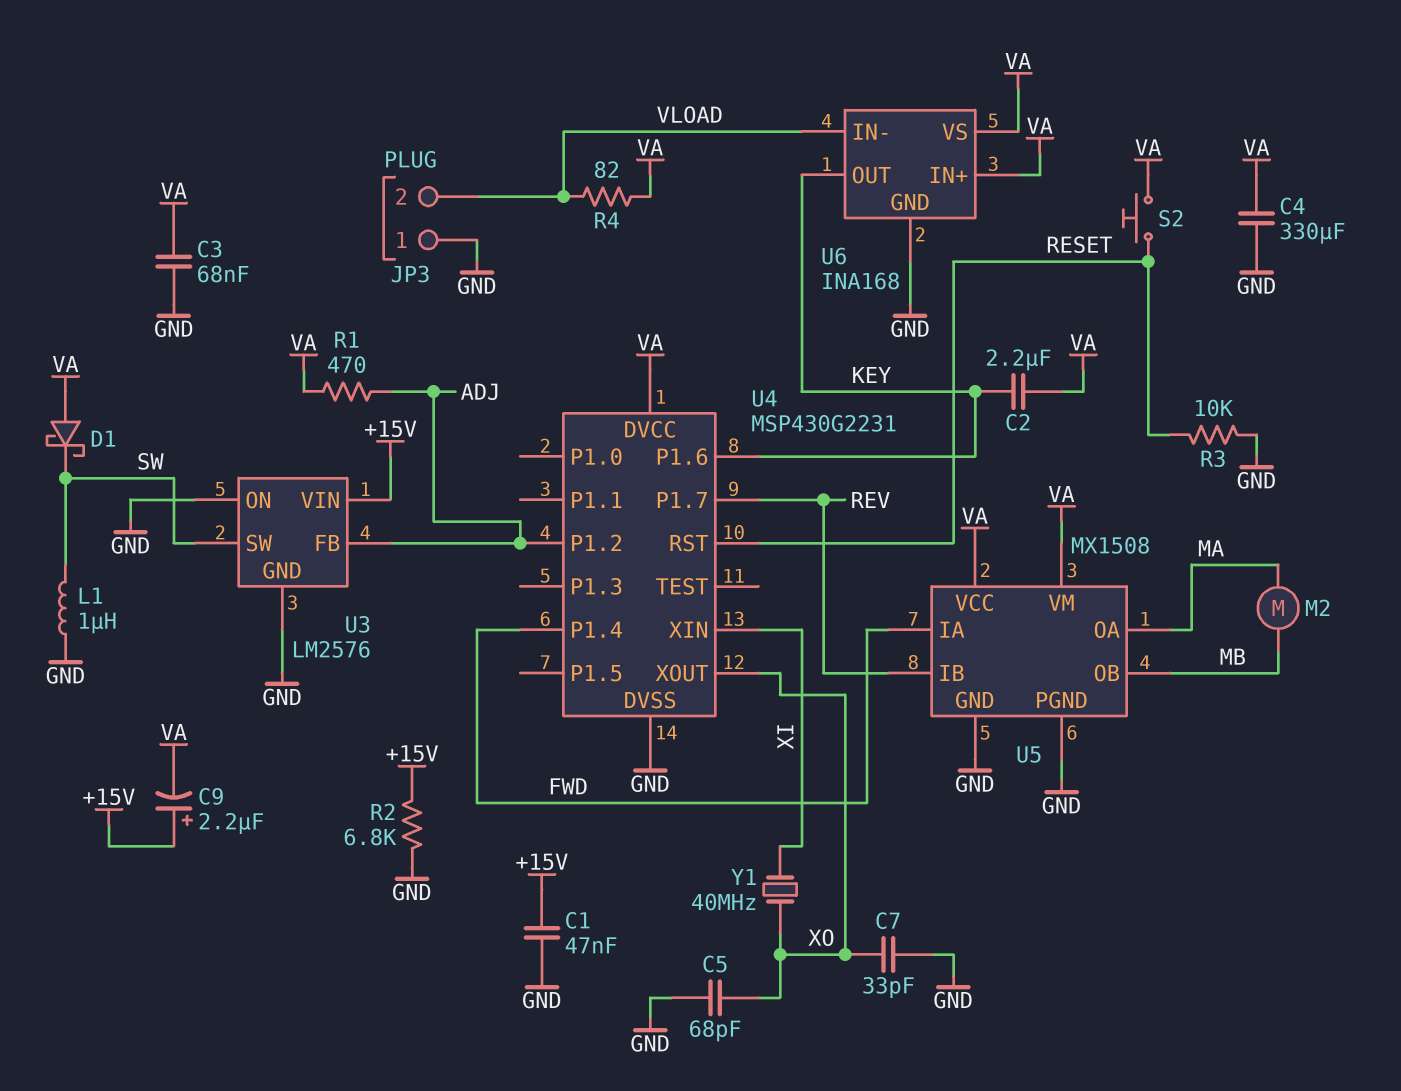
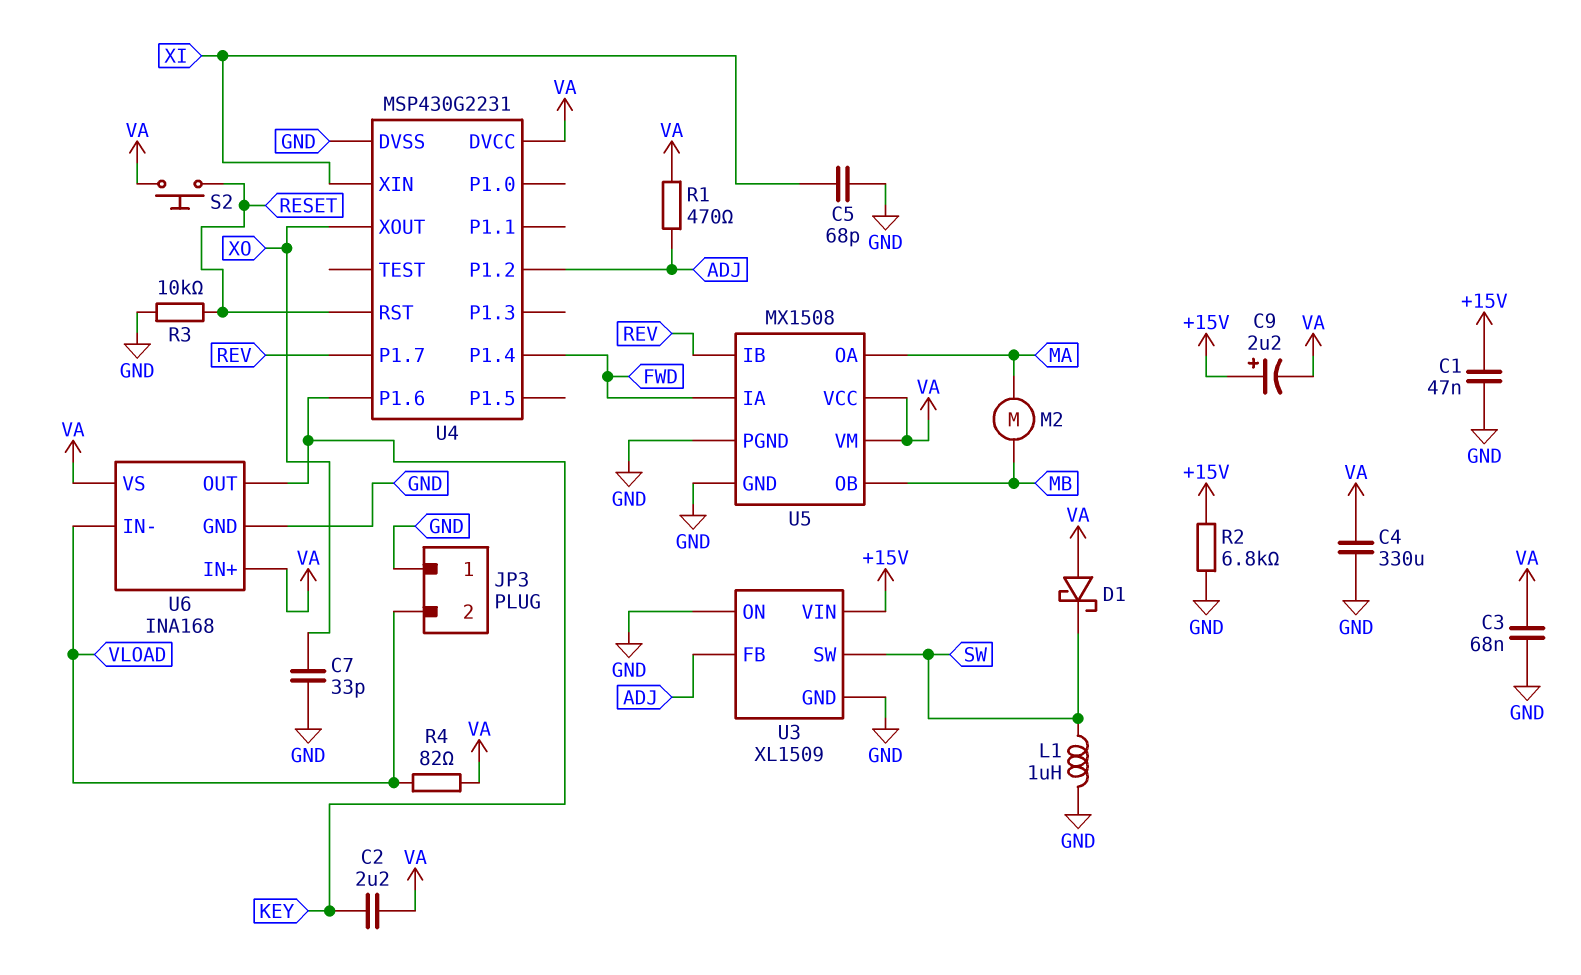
C5: 68pF (GND, XO) -> 68pF (GND, XI)
U3: LM2576 -> XL1509
Y1: 40MHz (XI, XO) -> none

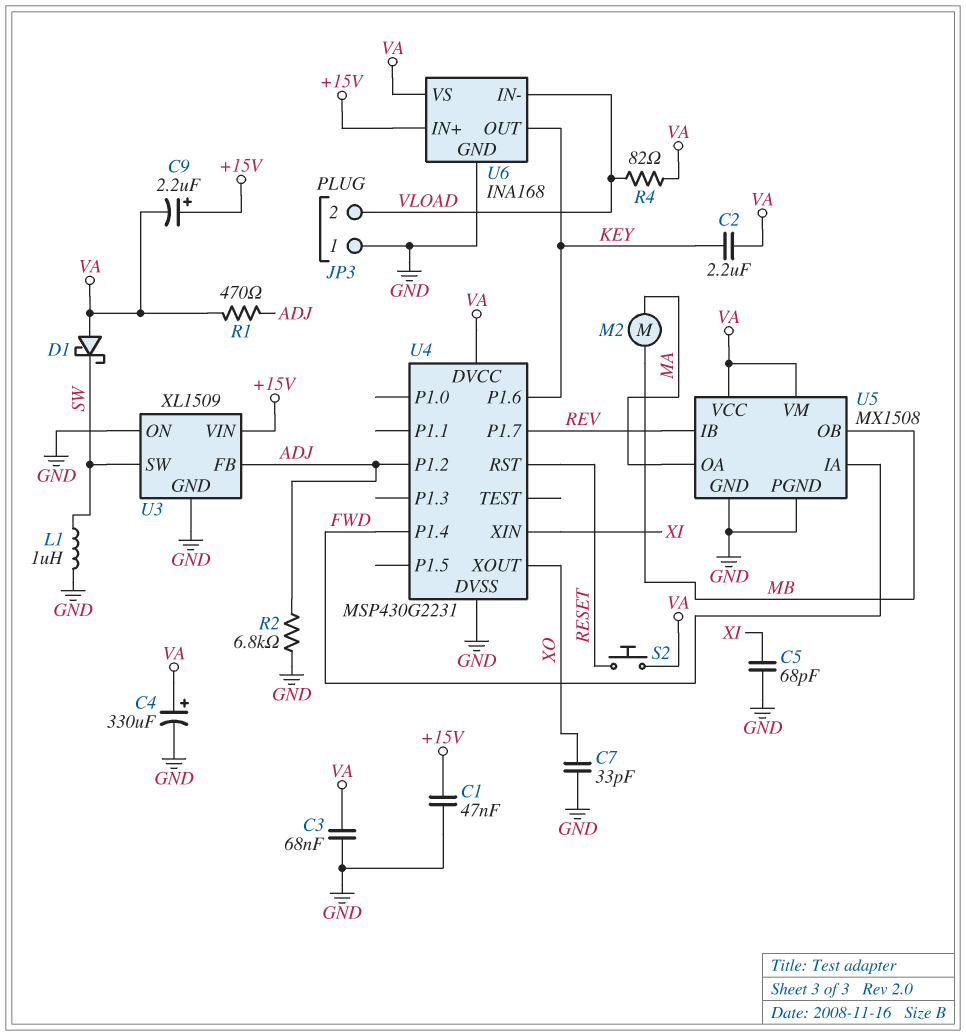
C4: 330uF (GND, VA) -> 330uF (plus VA, minus GND)
R2: 6.8k (+15V, GND) -> 6.8k (ADJ, GND)
R3: 10k (GND, RESET) -> none
U6 pin IN+: VA -> +15V

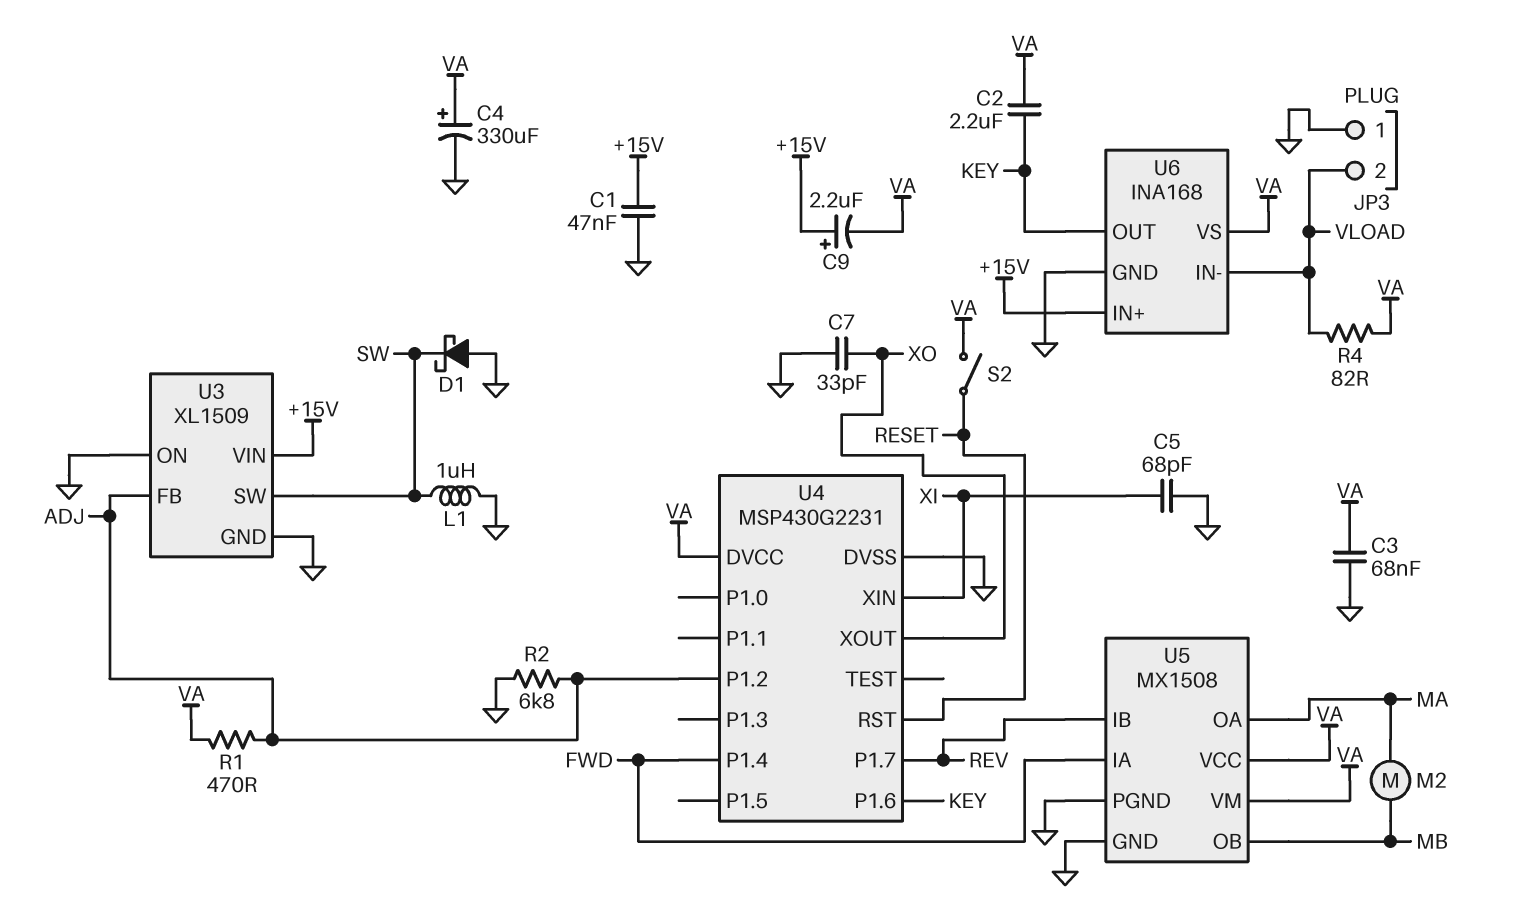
D1: schottky (A VA, K SW) -> schottky (A GND, K SW)
S2: button (RESET, VA) -> switch (RESET, VA)

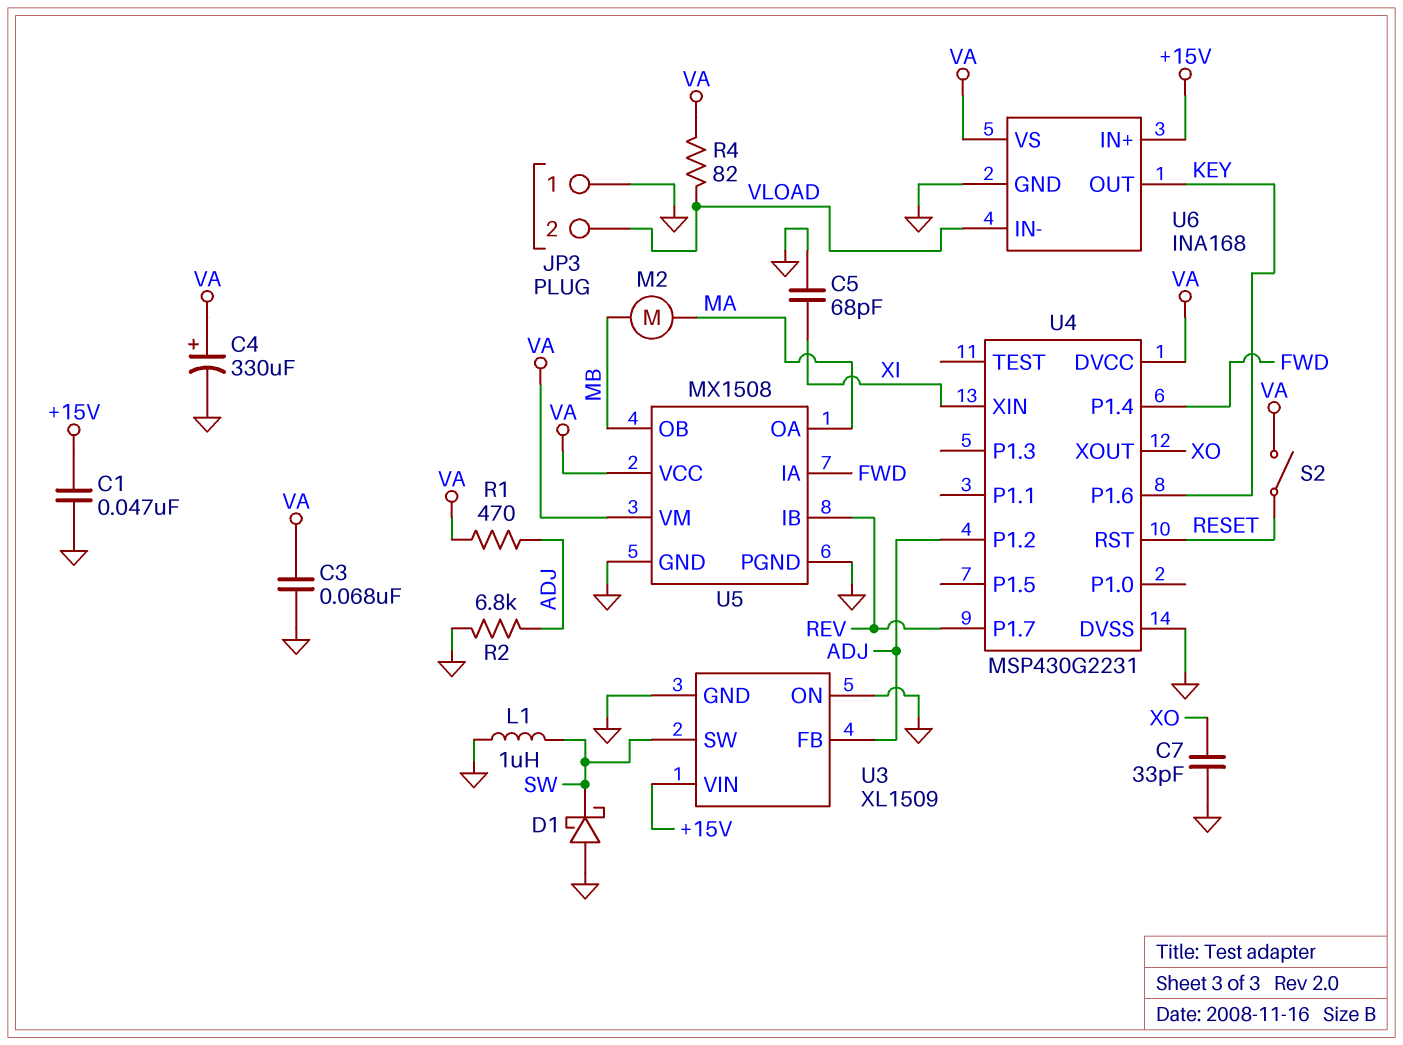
C2: 2.2uF (KEY, VA) -> none
C9: 2.2uF (plus +15V, minus VA) -> none

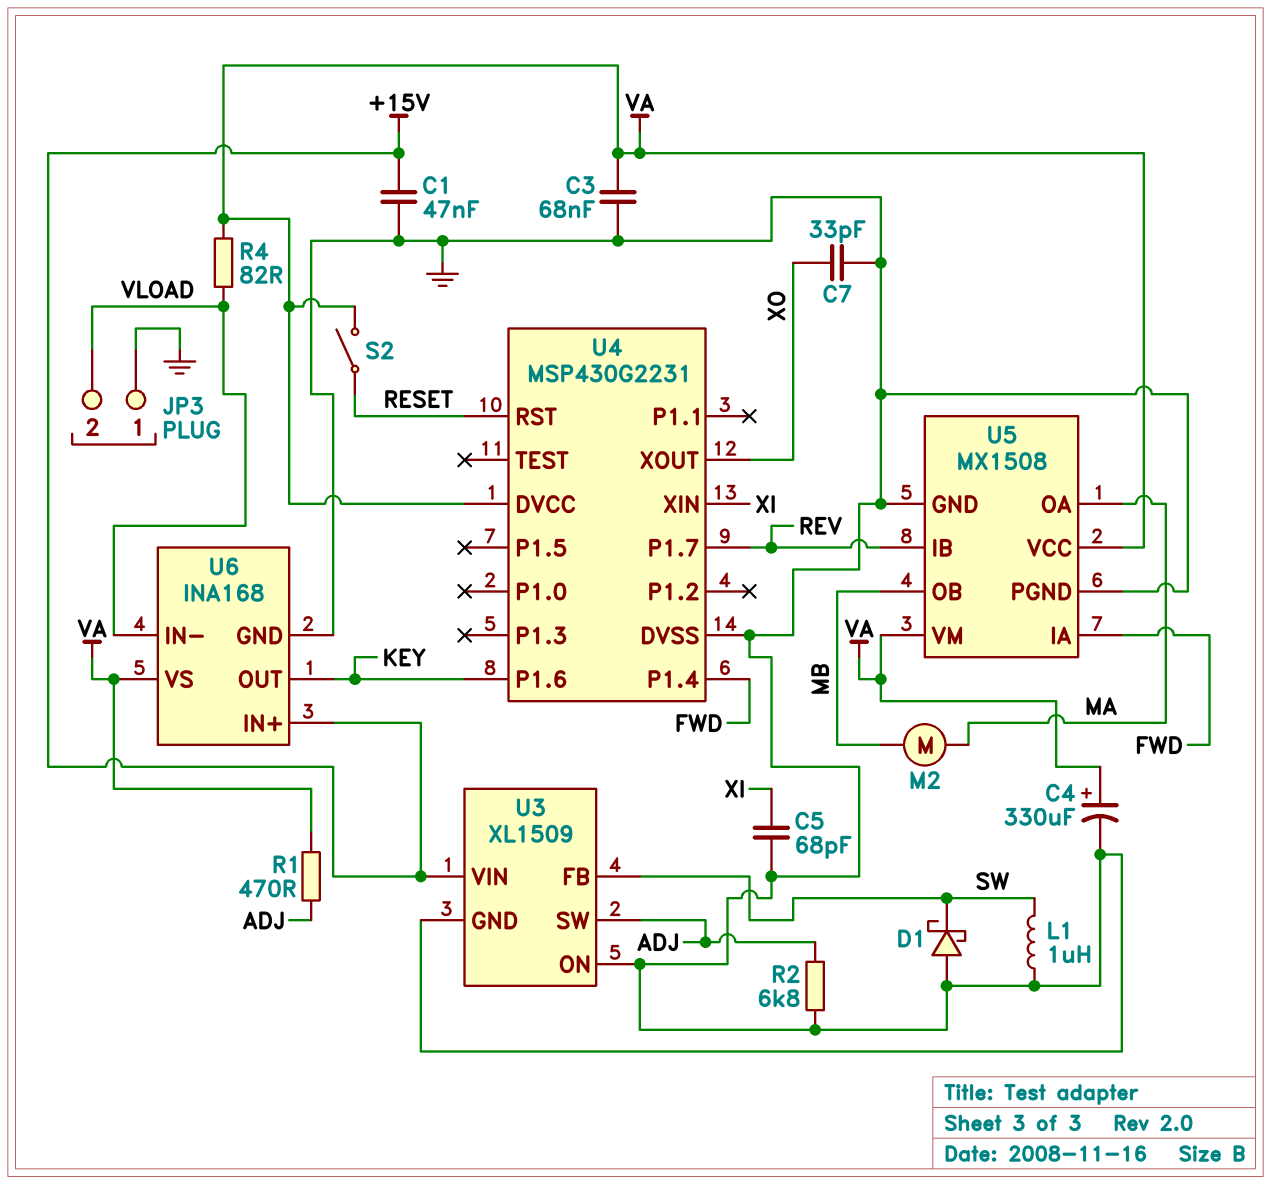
U3 pin FB: ADJ -> SW
U3 pin SW: SW -> ADJ
U4 pin P1.2: ADJ -> none

